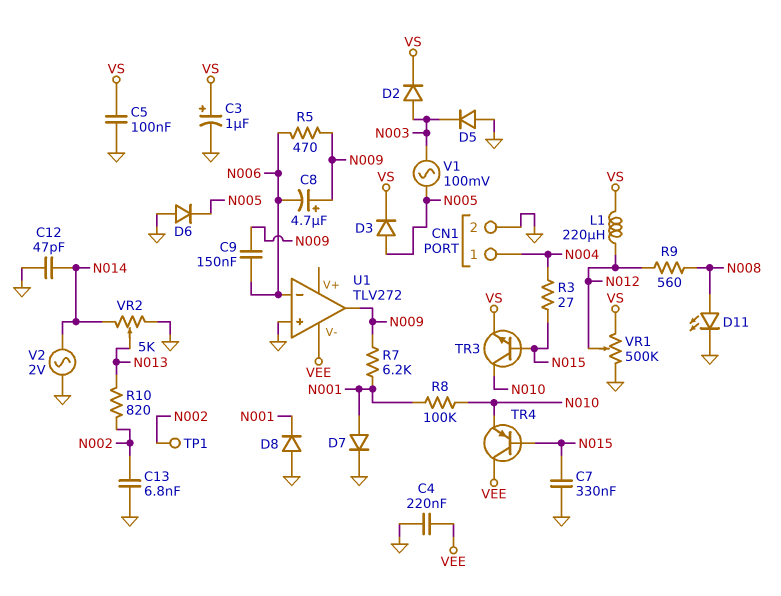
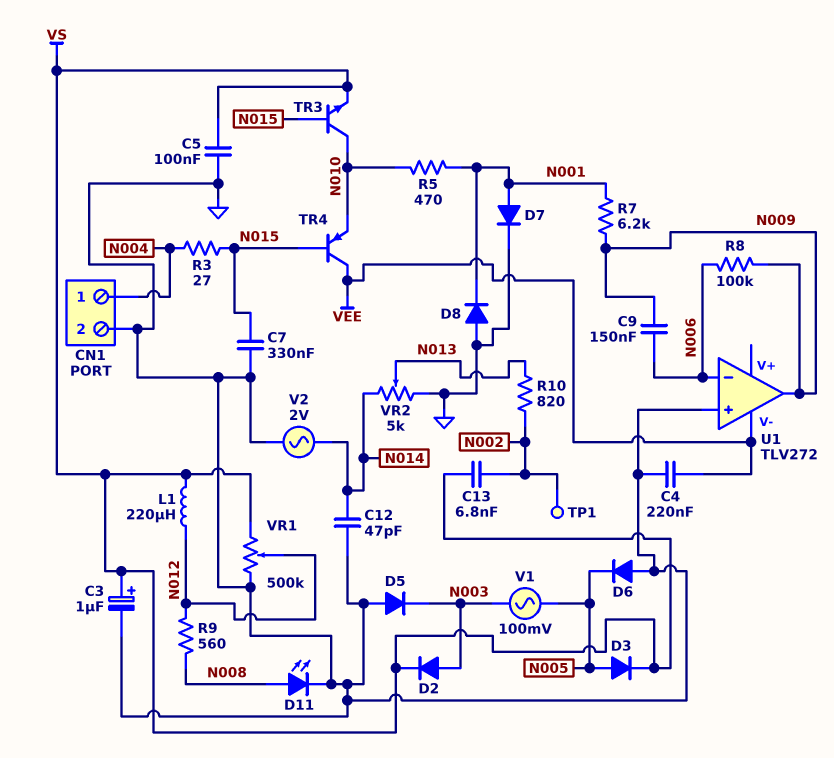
C8: 4.7uF (plus N009, minus N006) -> none
C13: 6.8nF (GND, N002) -> 6.8nF (N002, VS)
R5: 470 (N006, N009) -> 470 (N001, N010)
R8: 100k (N001, N010) -> 100k (N006, N009)

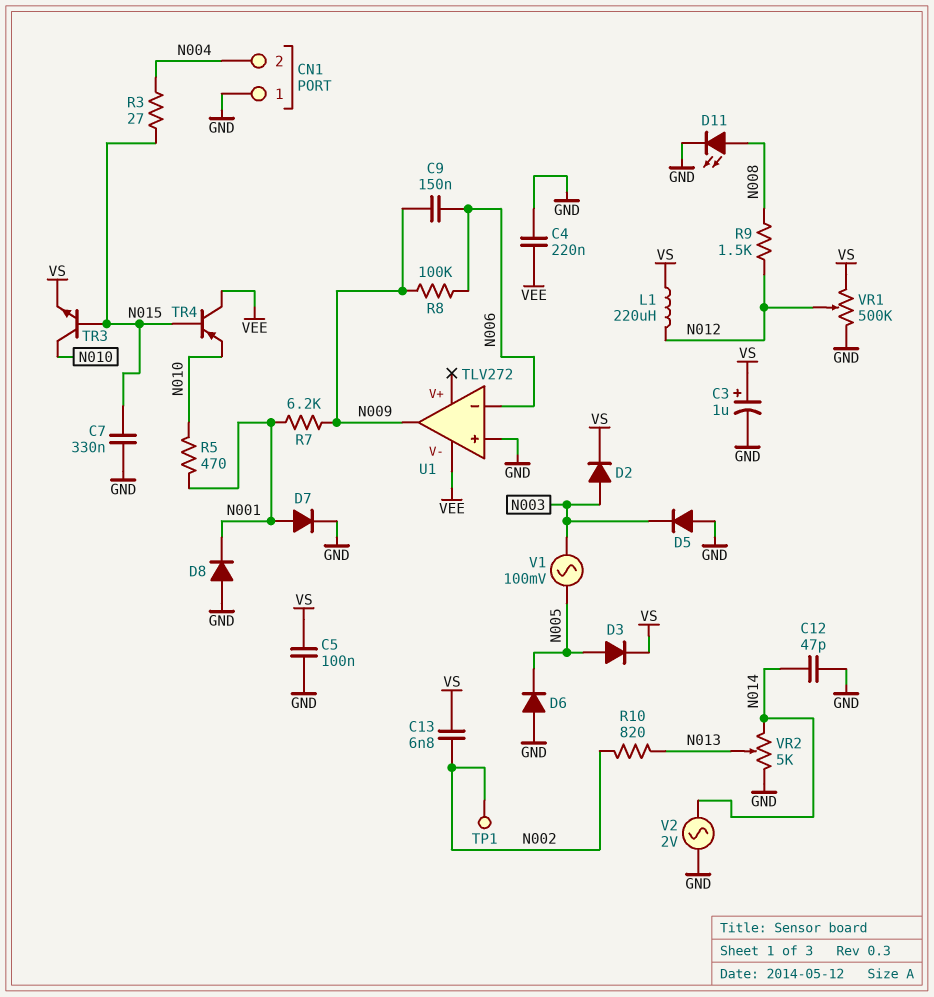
CN1 pin 1: N004 -> GND
CN1 pin 2: GND -> N004
R9: 560 (N008, N012) -> 1.5k (N008, N012)

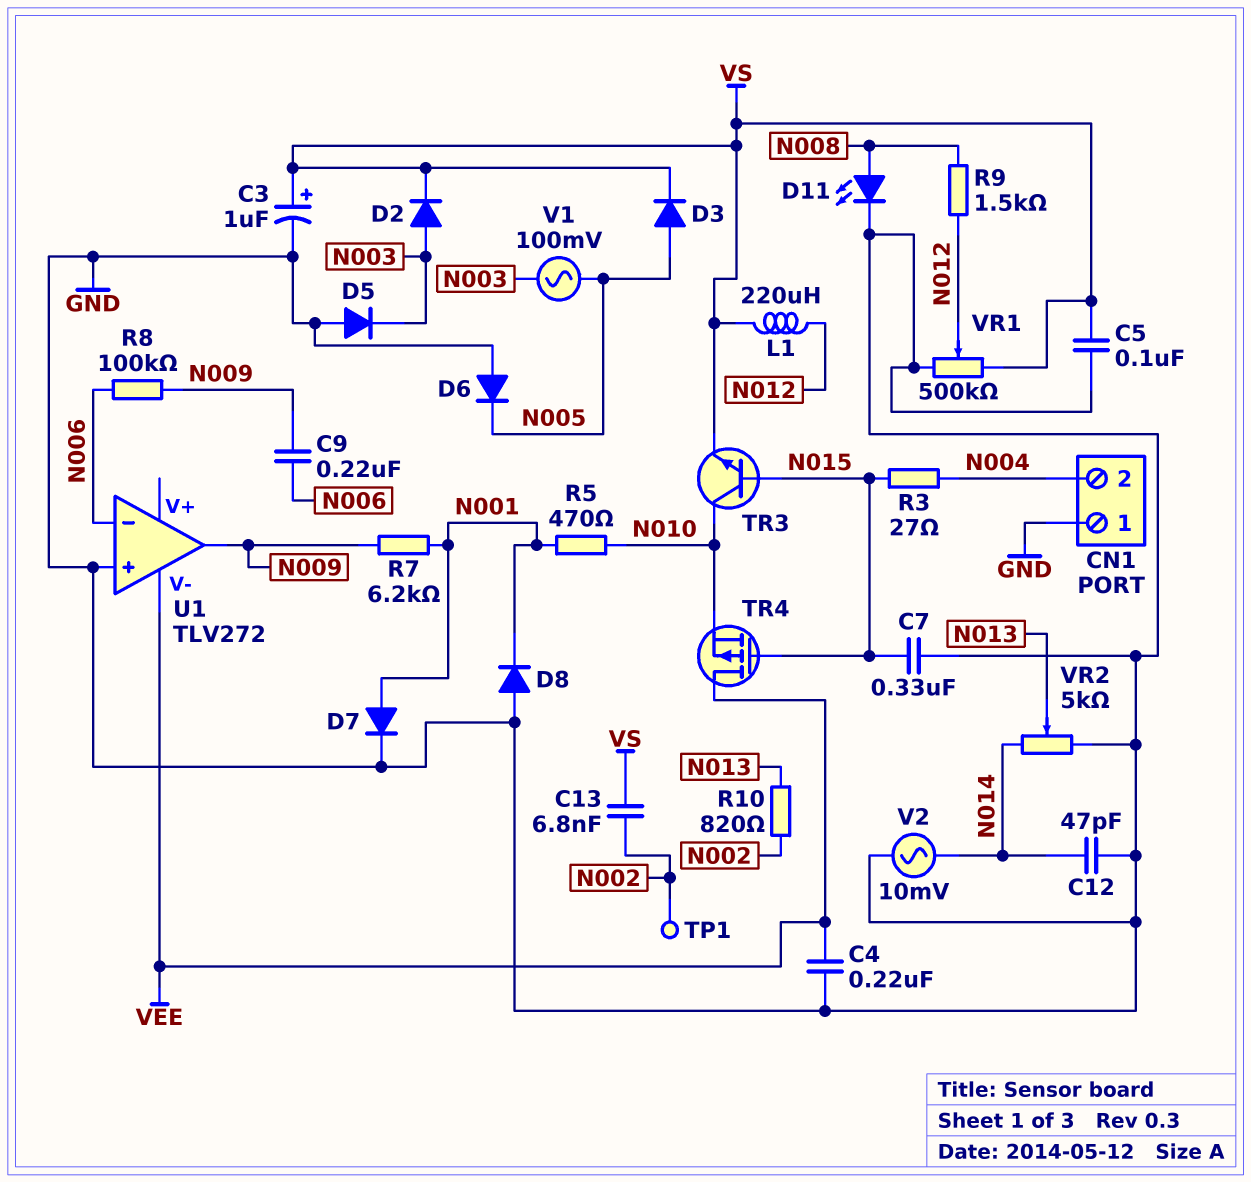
C9: 150nF (N006, N009) -> 220nF (N006, N009)
TR4: PNP (B N015, C VEE, E N010) -> PMOS (G N015, D VEE, S N010)
V2: AC 2V (GND, N014) -> AC 10mV (GND, N014)

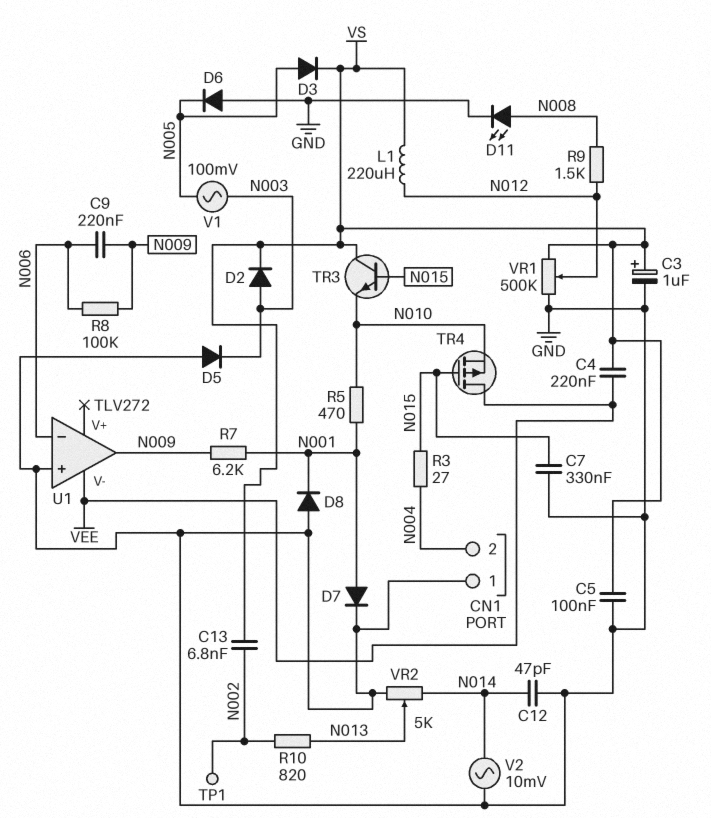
C4: 220nF (GND, VEE) -> 220nF (VEE, VS)
TR3: NPN (B N015, C N010, E VS) -> NPN (B N015, C VS, E N010)

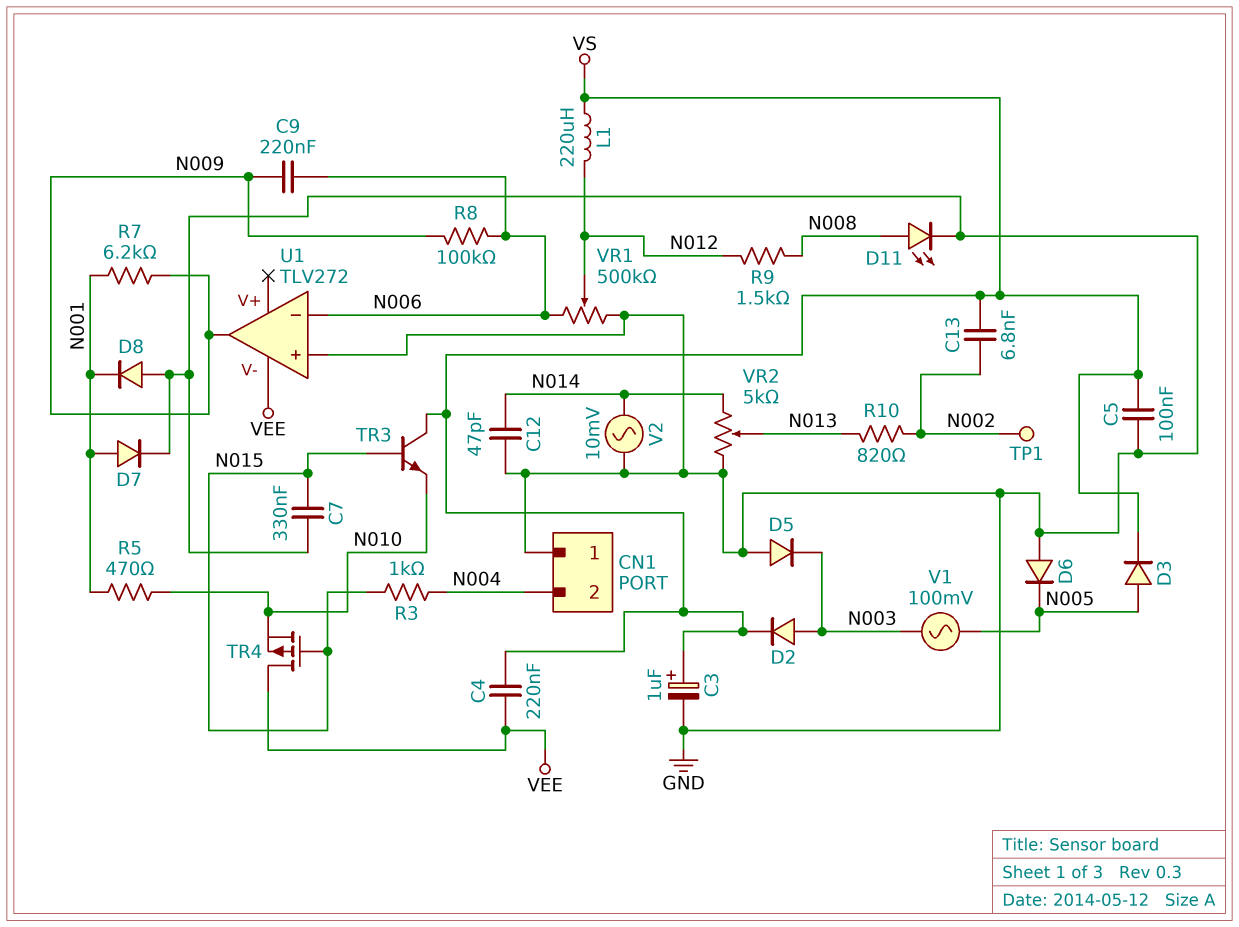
R3: 27 (N004, N015) -> 1k (N004, N015)
VR1: 500k (GND, VS, wiper N012) -> 500k (GND, N006, wiper N012)

